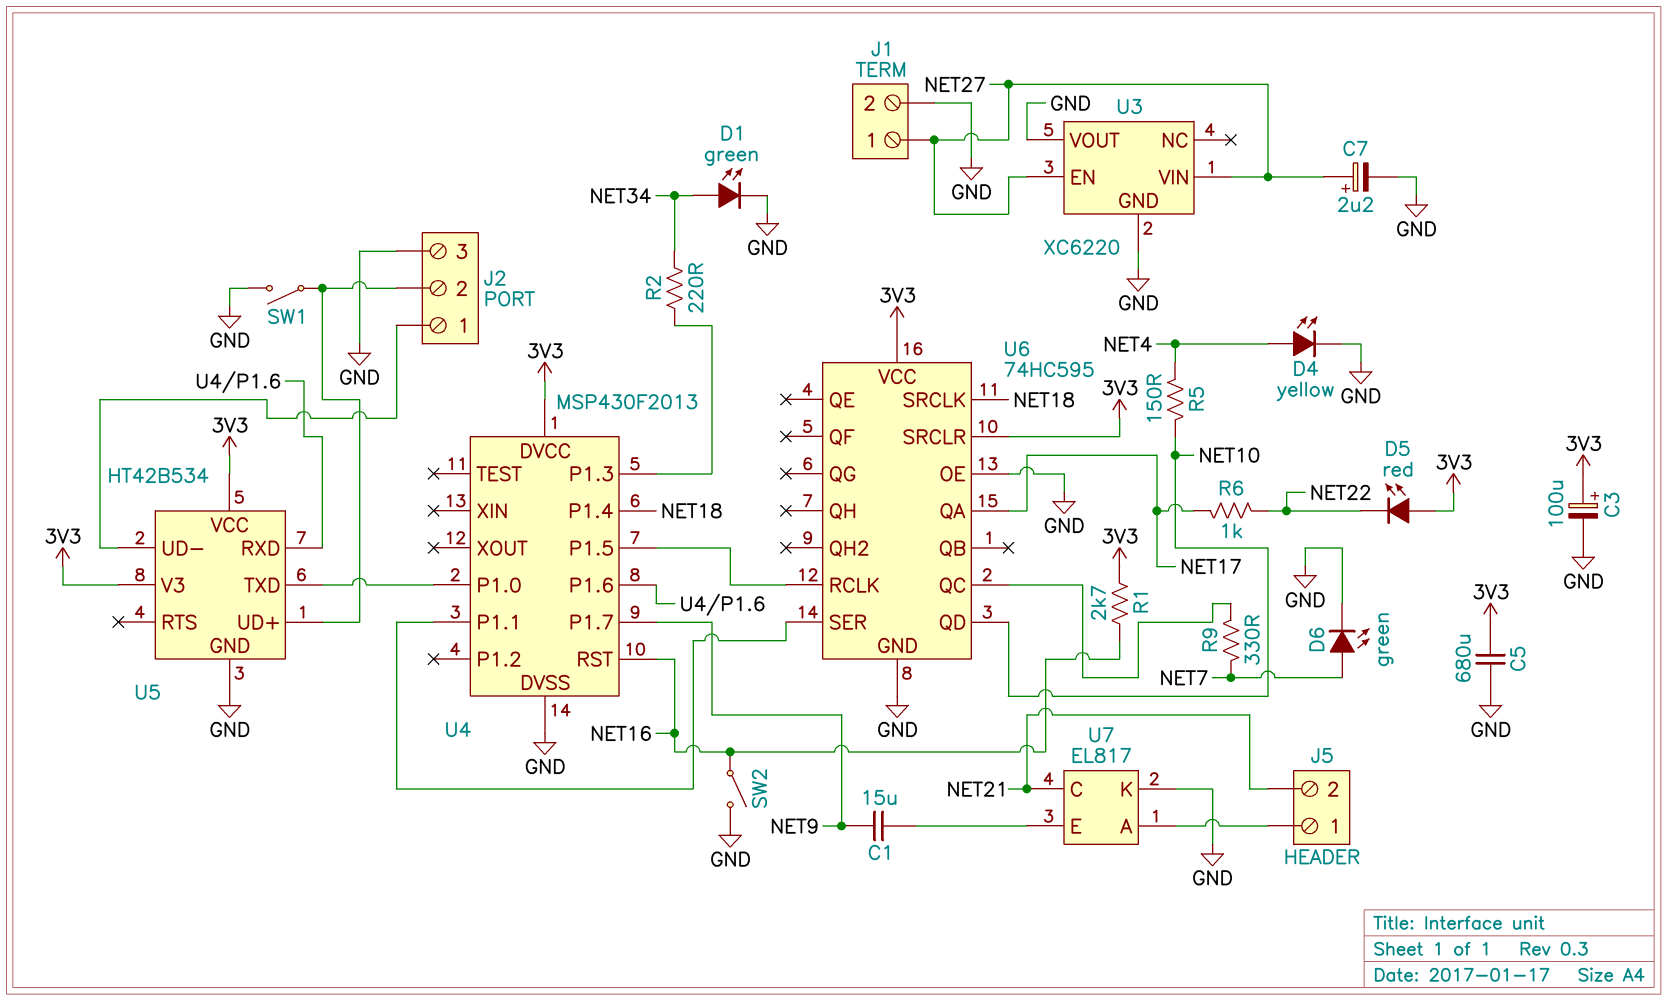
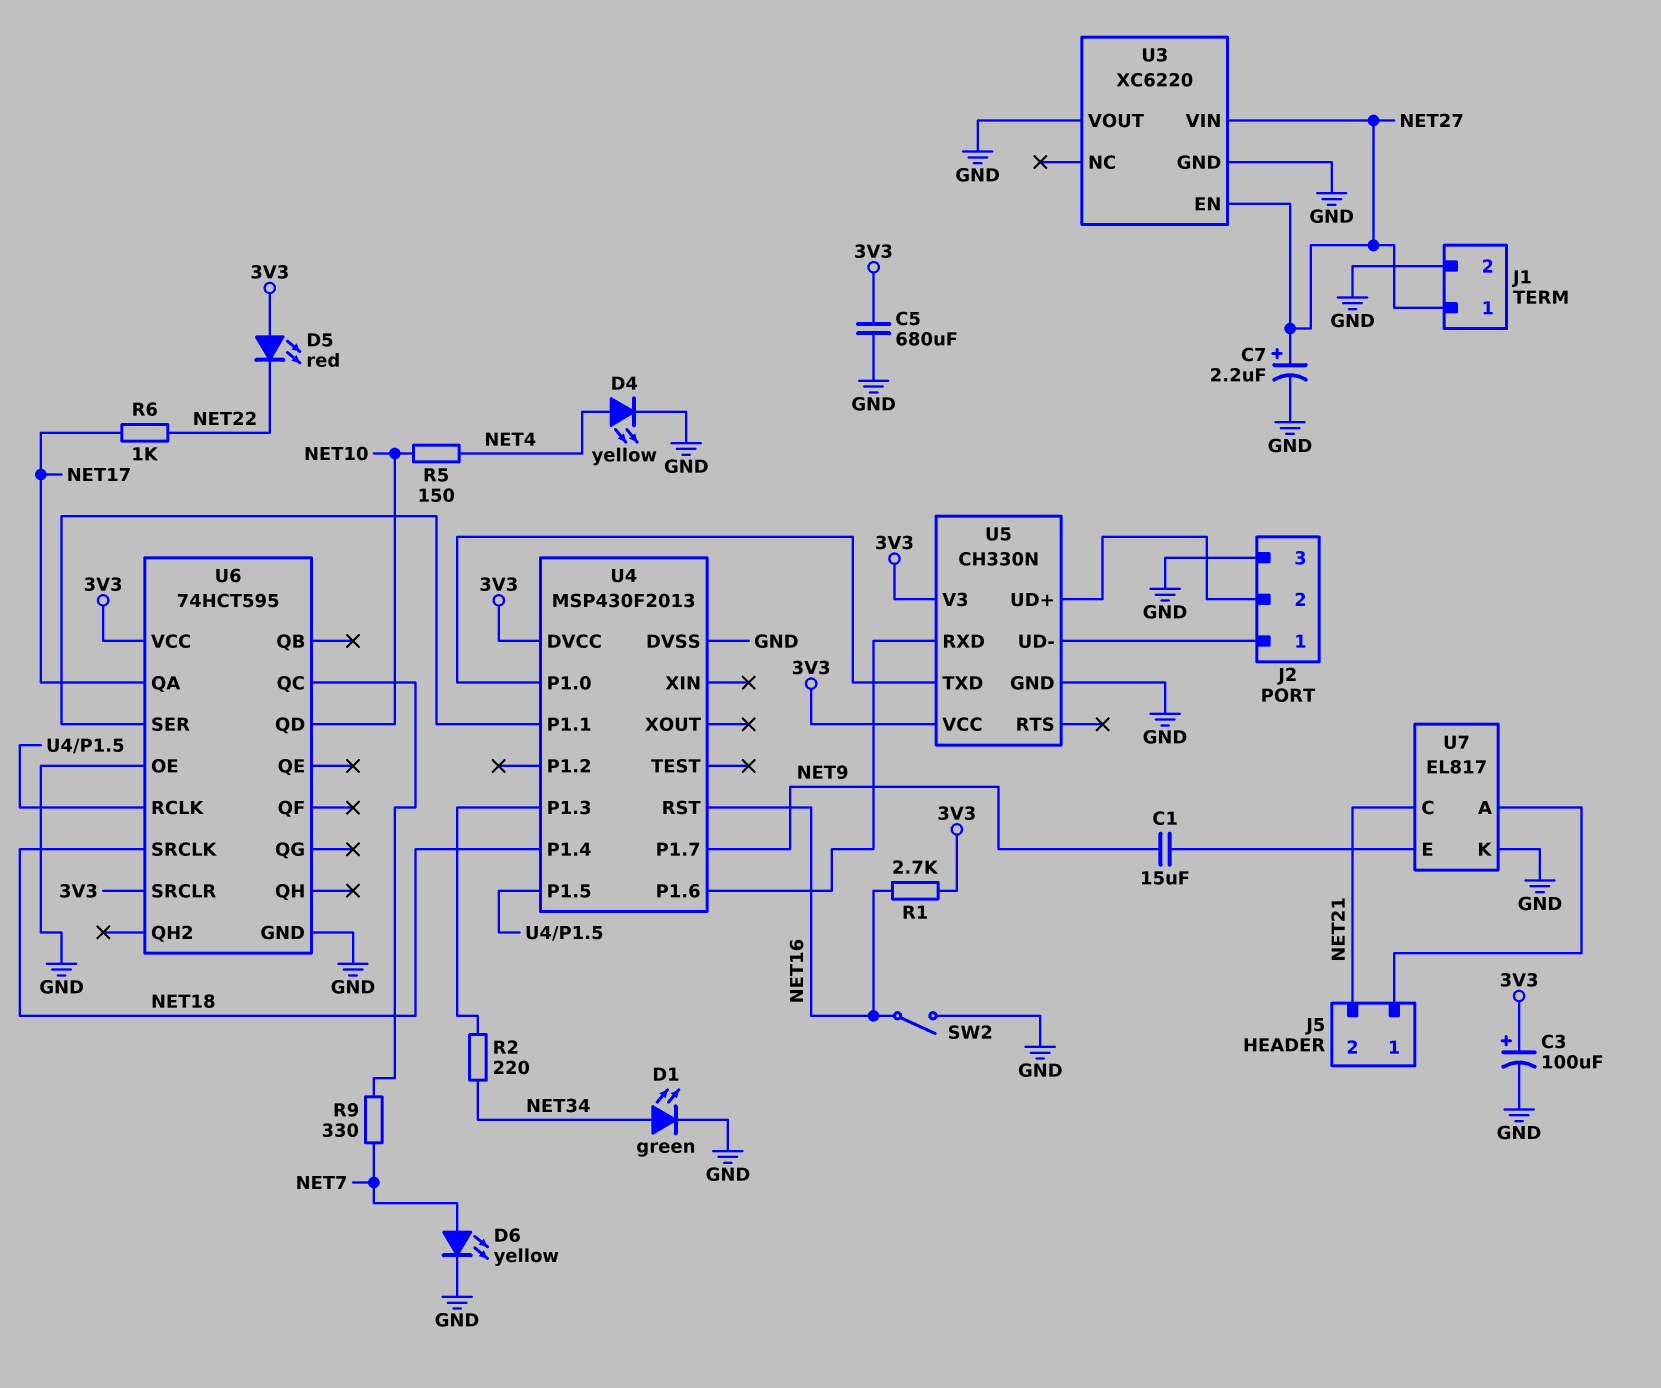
D6: LED green (A NET7, K GND) -> LED yellow (A NET7, K GND)
SW1: switch (GND, J2/2) -> none
U5: HT42B534 -> CH330N
U6: 74HC595 -> 74HCT595

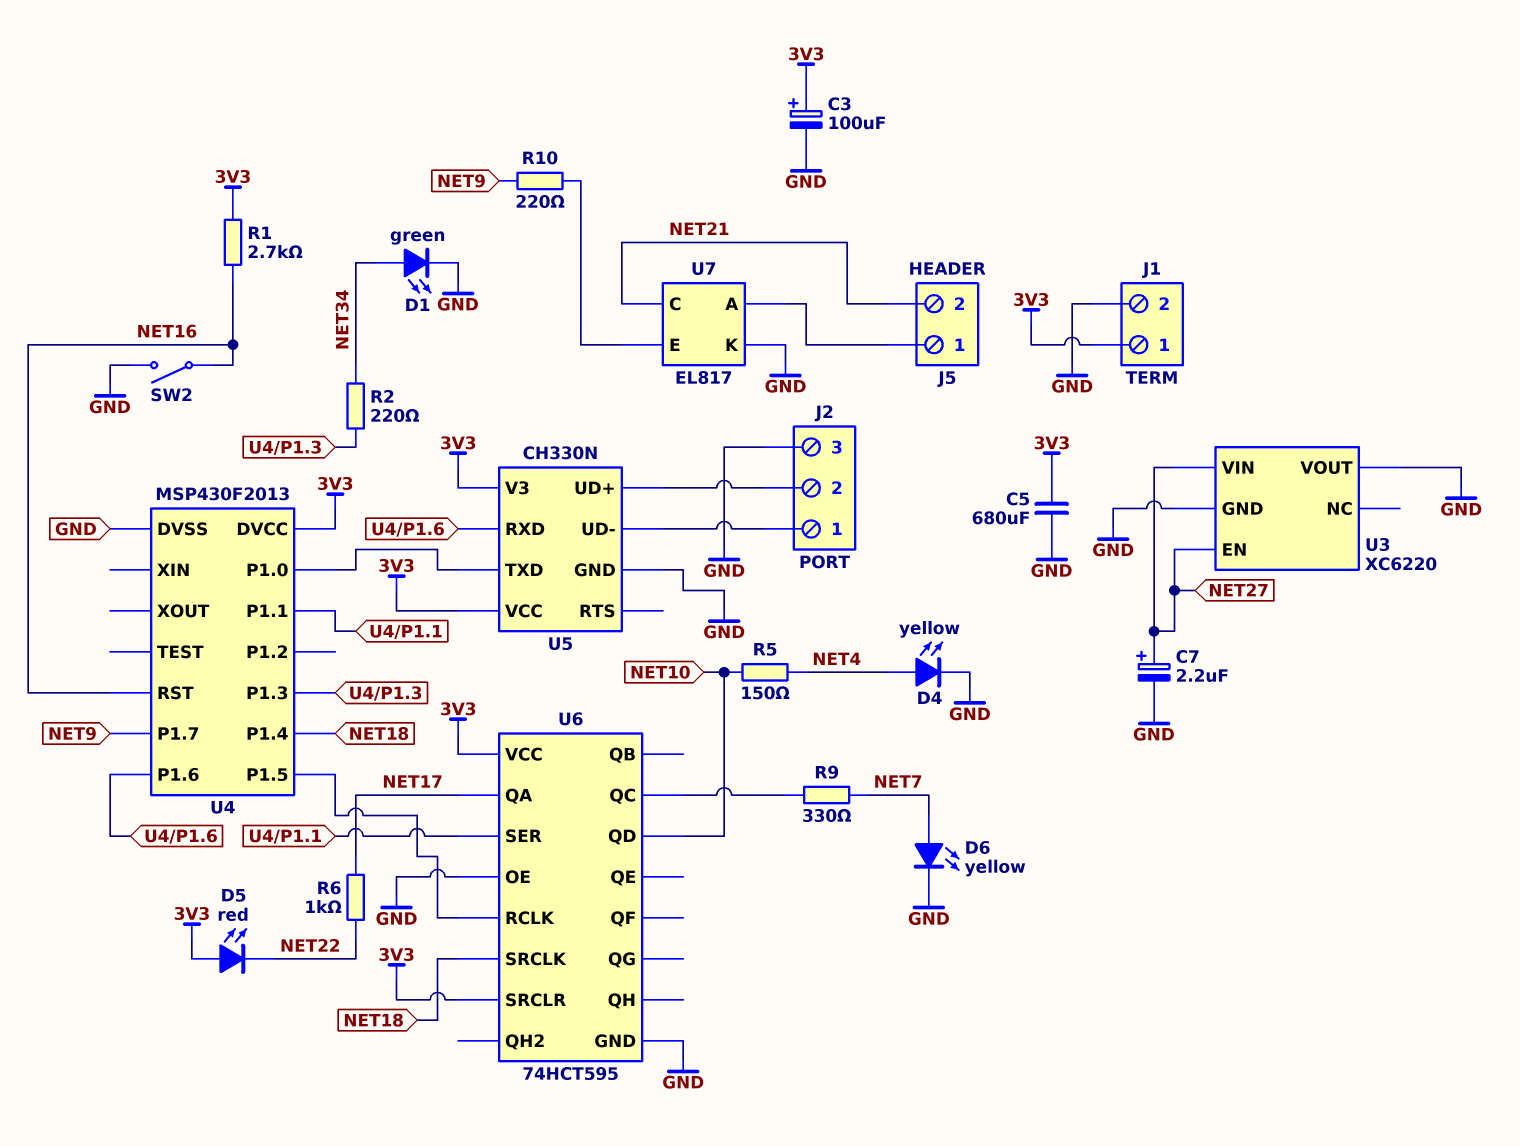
C1: 15uF (NET9, U7/E) -> none
J1 pin 1: NET27 -> 3V3
R10: none -> 220 (NET9, U7/E)

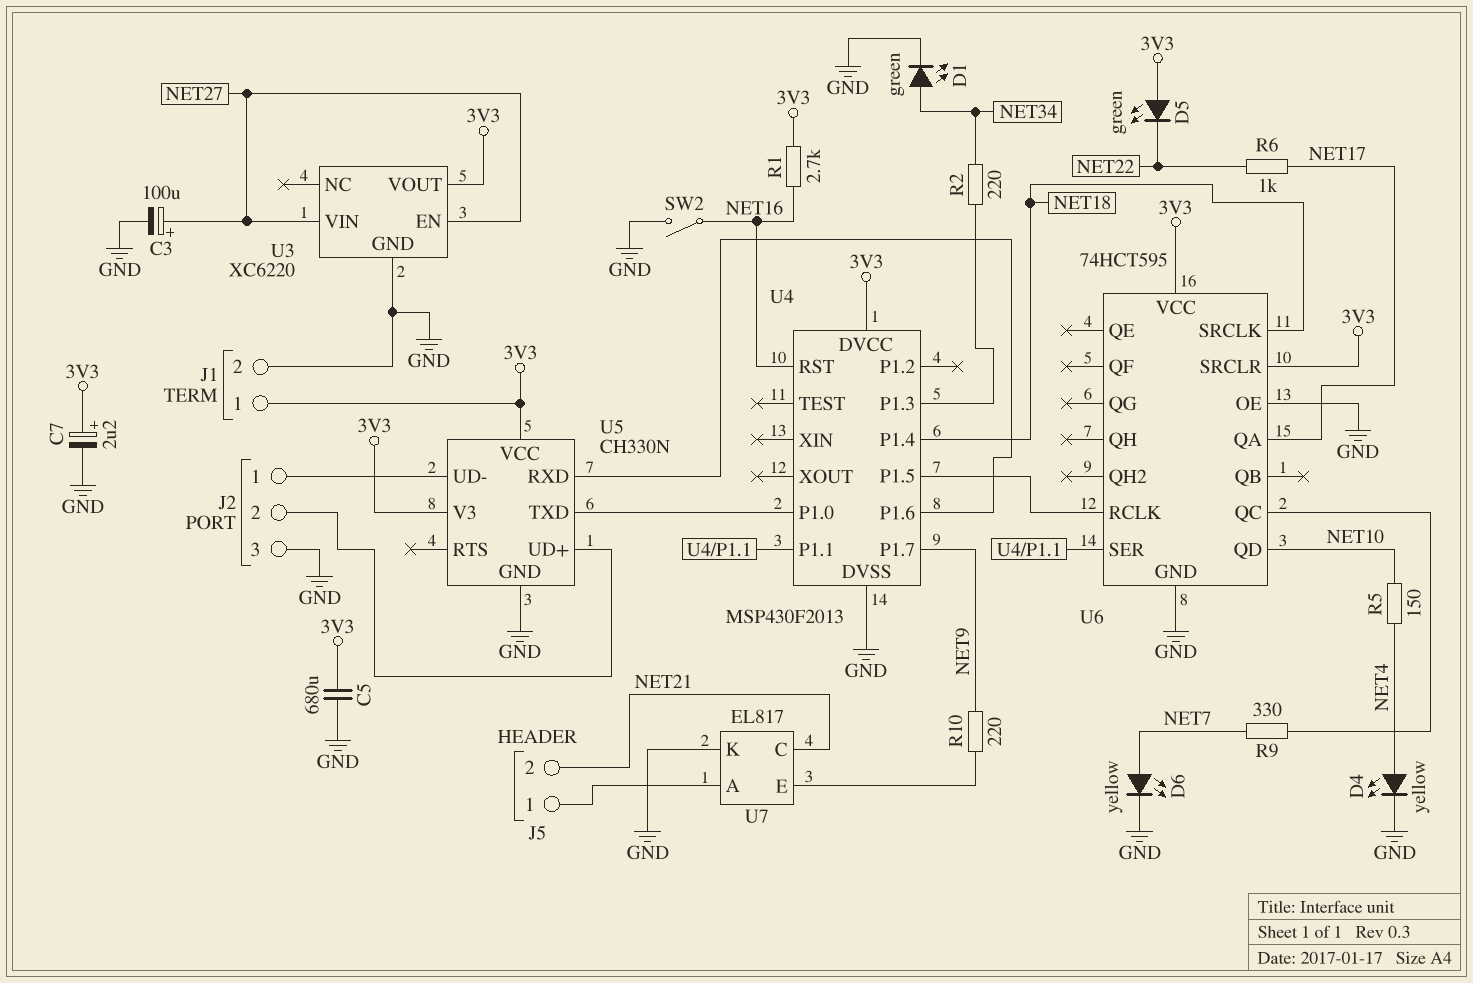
C3: 100uF (plus 3V3, minus GND) -> 100uF (plus NET27, minus GND)
C7: 2.2uF (plus NET27, minus GND) -> 2.2uF (plus 3V3, minus GND)
D5: LED red (A 3V3, K NET22) -> LED green (A 3V3, K NET22)
U3 pin VOUT: GND -> 3V3

